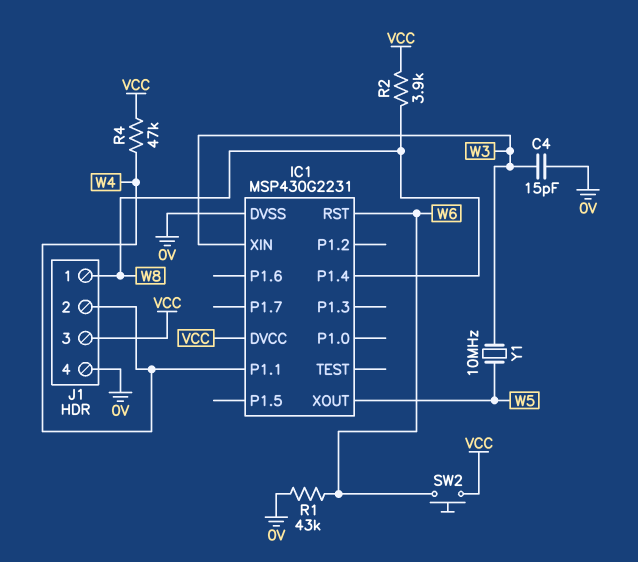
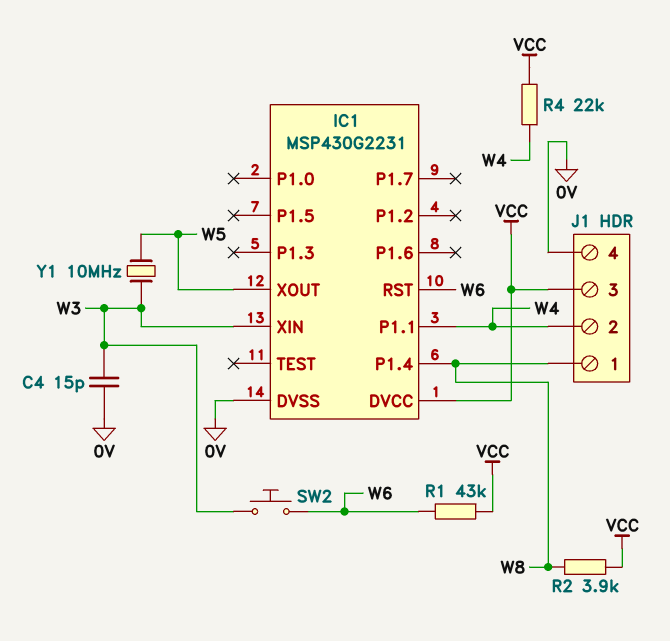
R1: 43k (0V, W6) -> 43k (VCC, W6)
R4: 47k (VCC, W4) -> 22k (VCC, W4)
SW2: button (VCC, W6) -> button (W3, W6)

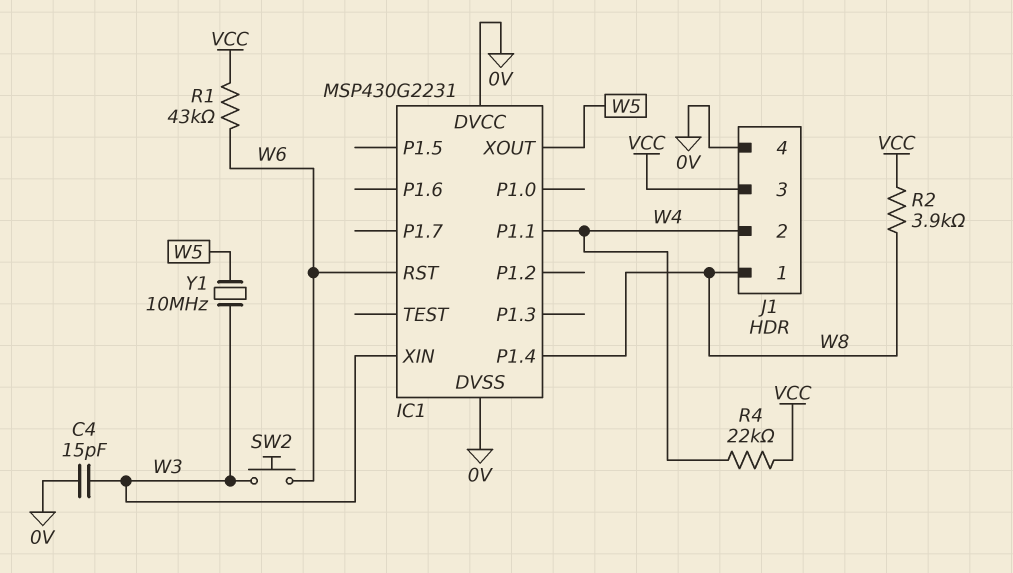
IC1 pin DVCC: VCC -> 0V

